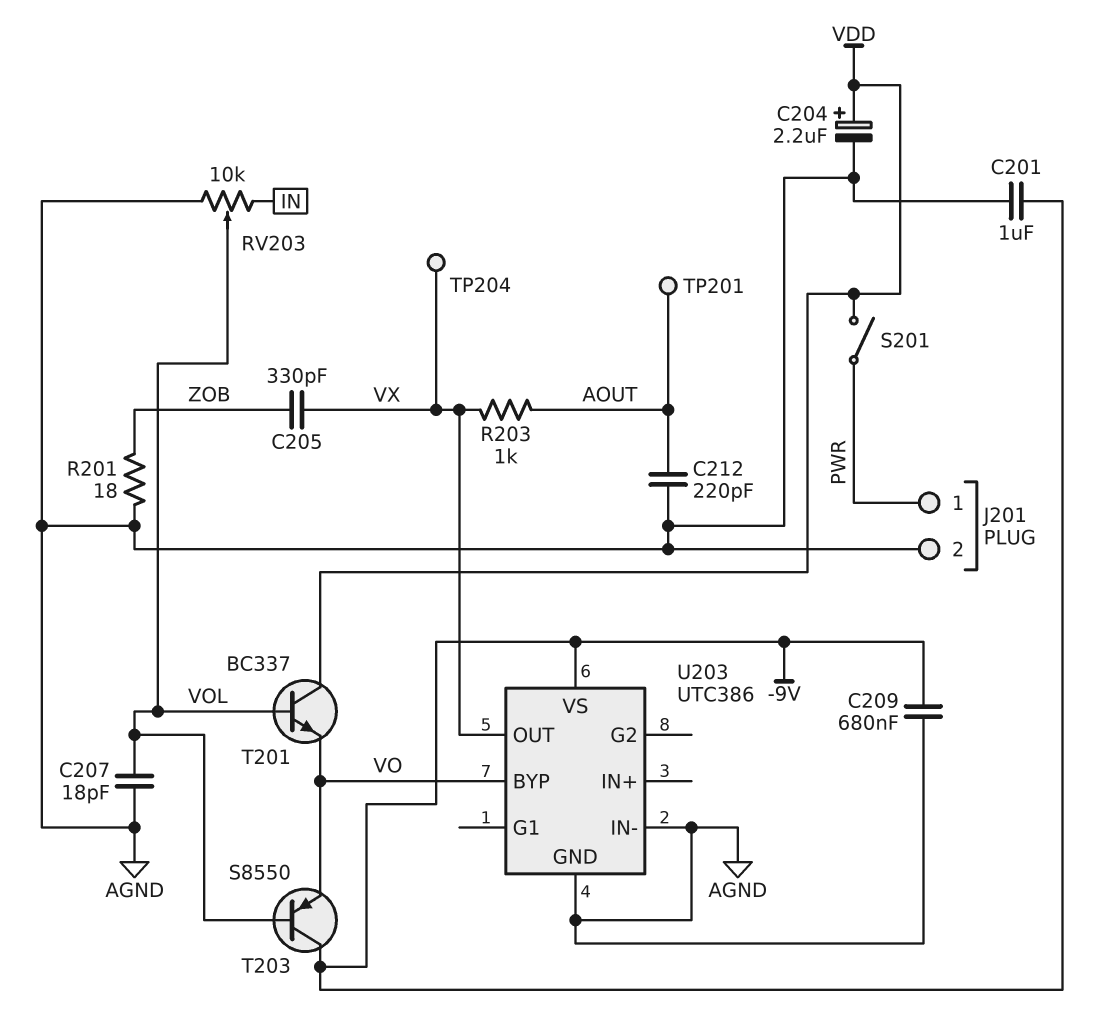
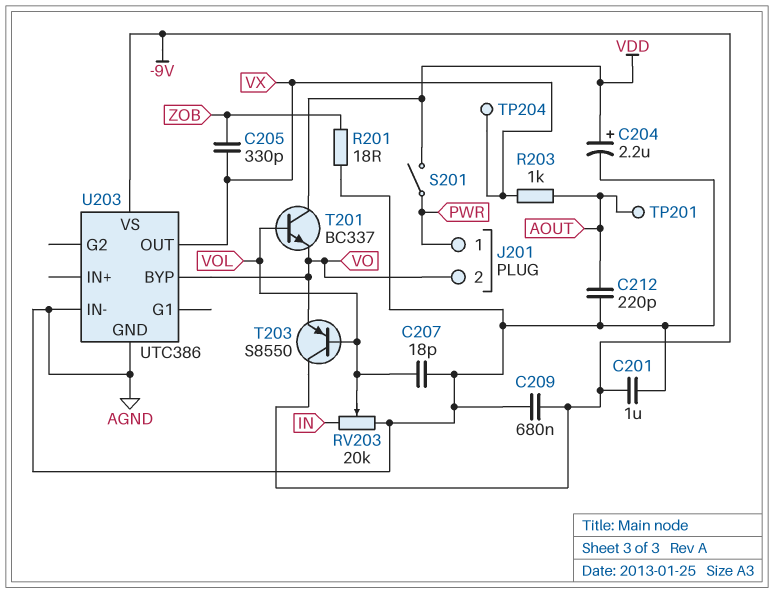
J201 pin 2: AGND -> VO
RV203: 10k (AGND, IN, wiper VOL) -> 20k (AGND, IN, wiper VOL)

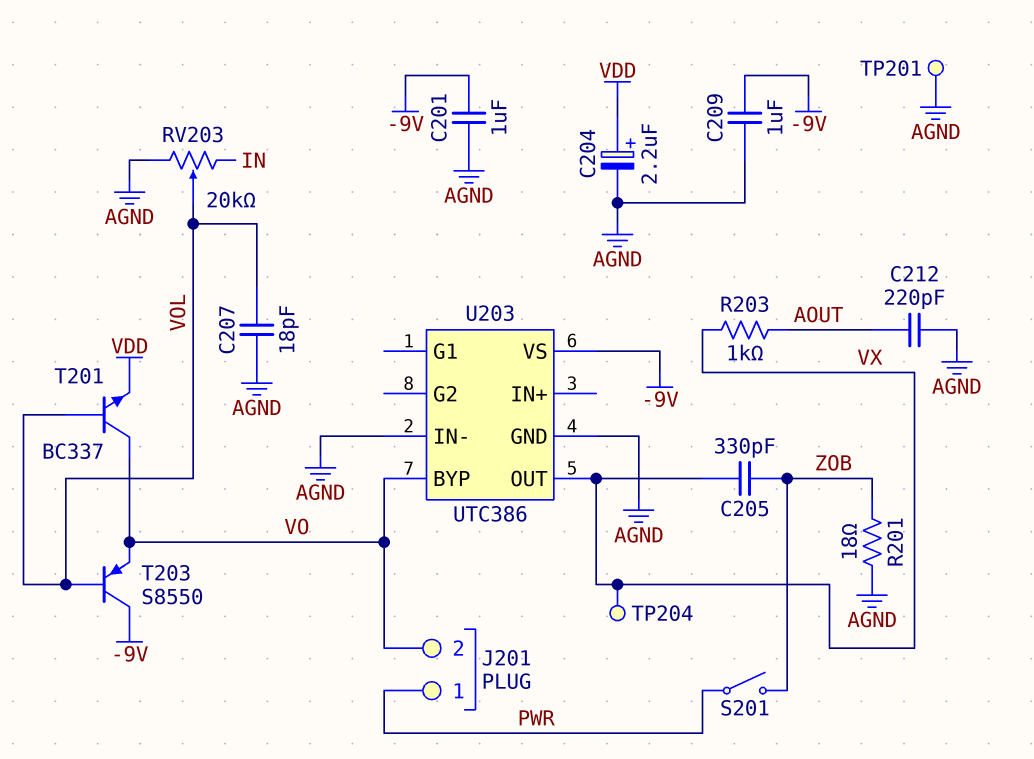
C209: 680nF (-9V, AGND) -> 1uF (-9V, AGND)
S201: switch (PWR, VDD) -> switch (PWR, ZOB)
T201: NPN BC337 (B VOL, C VDD, E VO) -> NPN BC337 (B VOL, C VO, E VDD)
TP201: test point (AOUT) -> test point (AGND)

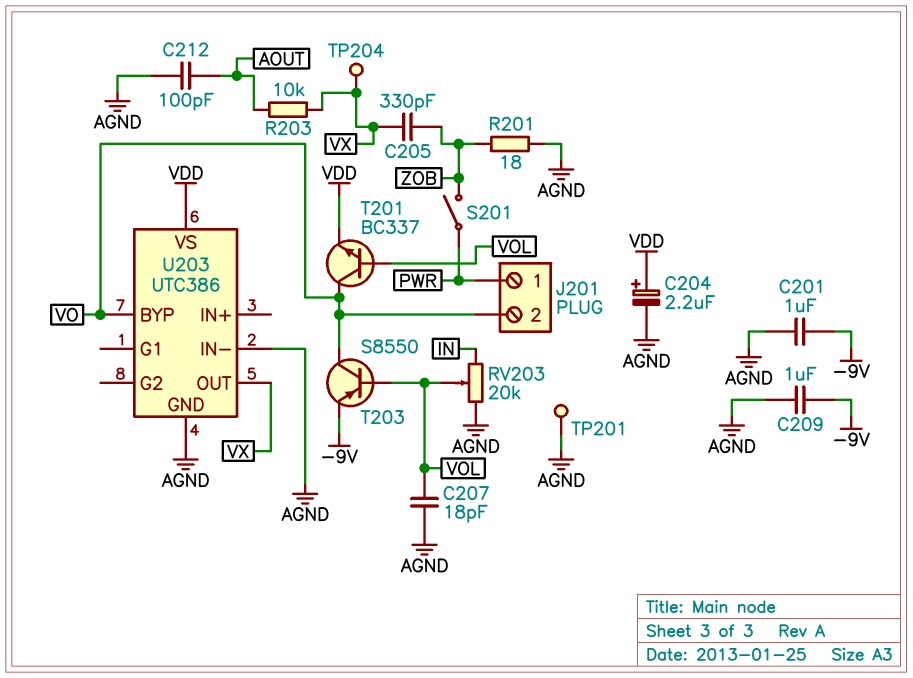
C212: 220pF (AGND, AOUT) -> 100pF (AGND, AOUT)
R203: 1k (AOUT, VX) -> 10k (AOUT, VX)
T203: PNP S8550 (B VOL, C -9V, E VO) -> PNP S8550 (B VOL, C VO, E -9V)
U203 pin VS: -9V -> VDD

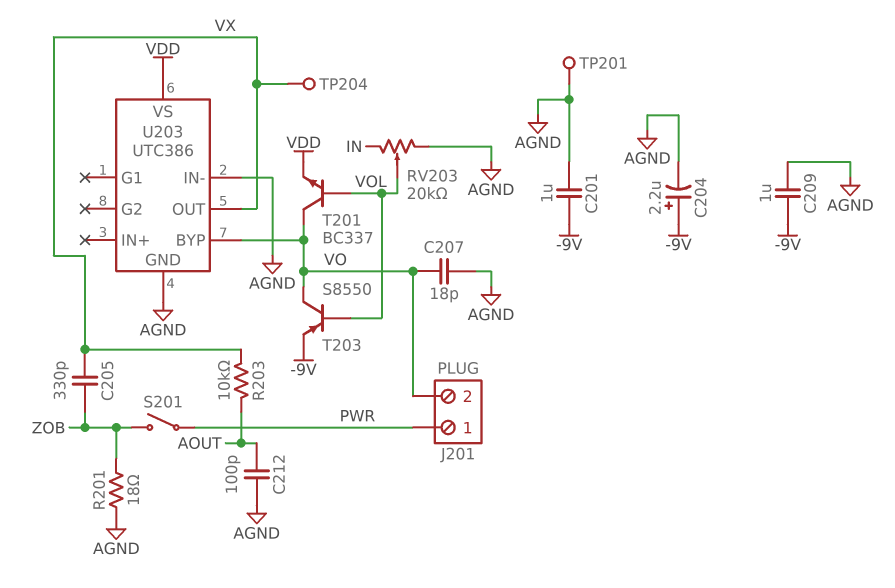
C204: 2.2uF (plus VDD, minus AGND) -> 2.2uF (plus -9V, minus AGND)
C207: 18pF (AGND, VOL) -> 18pF (AGND, VO)

